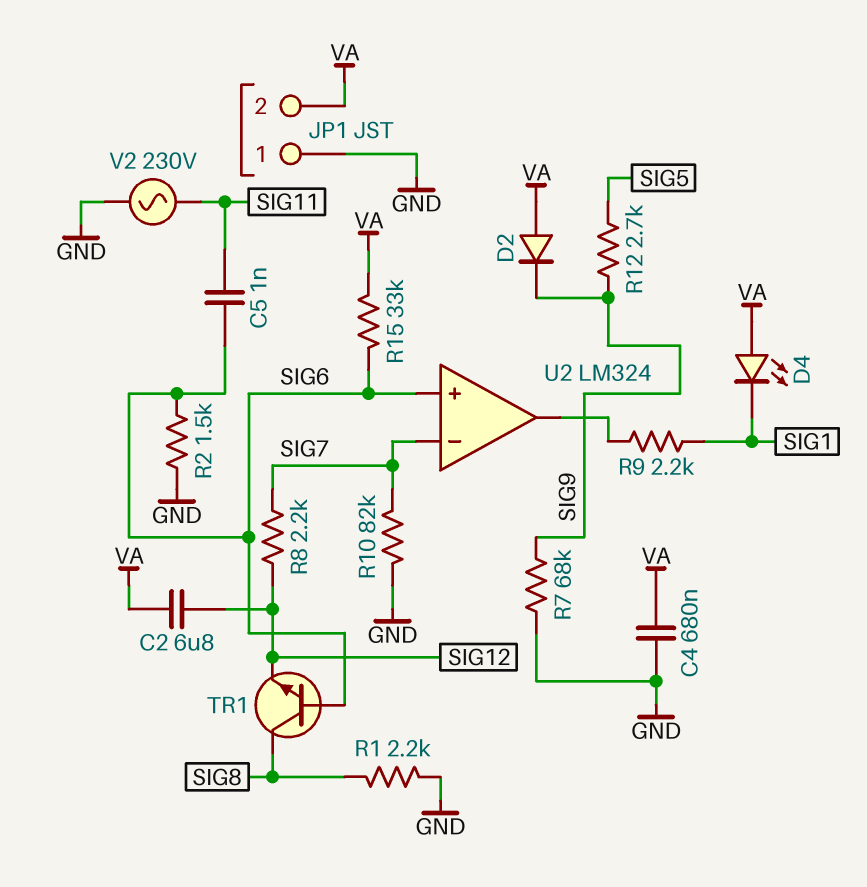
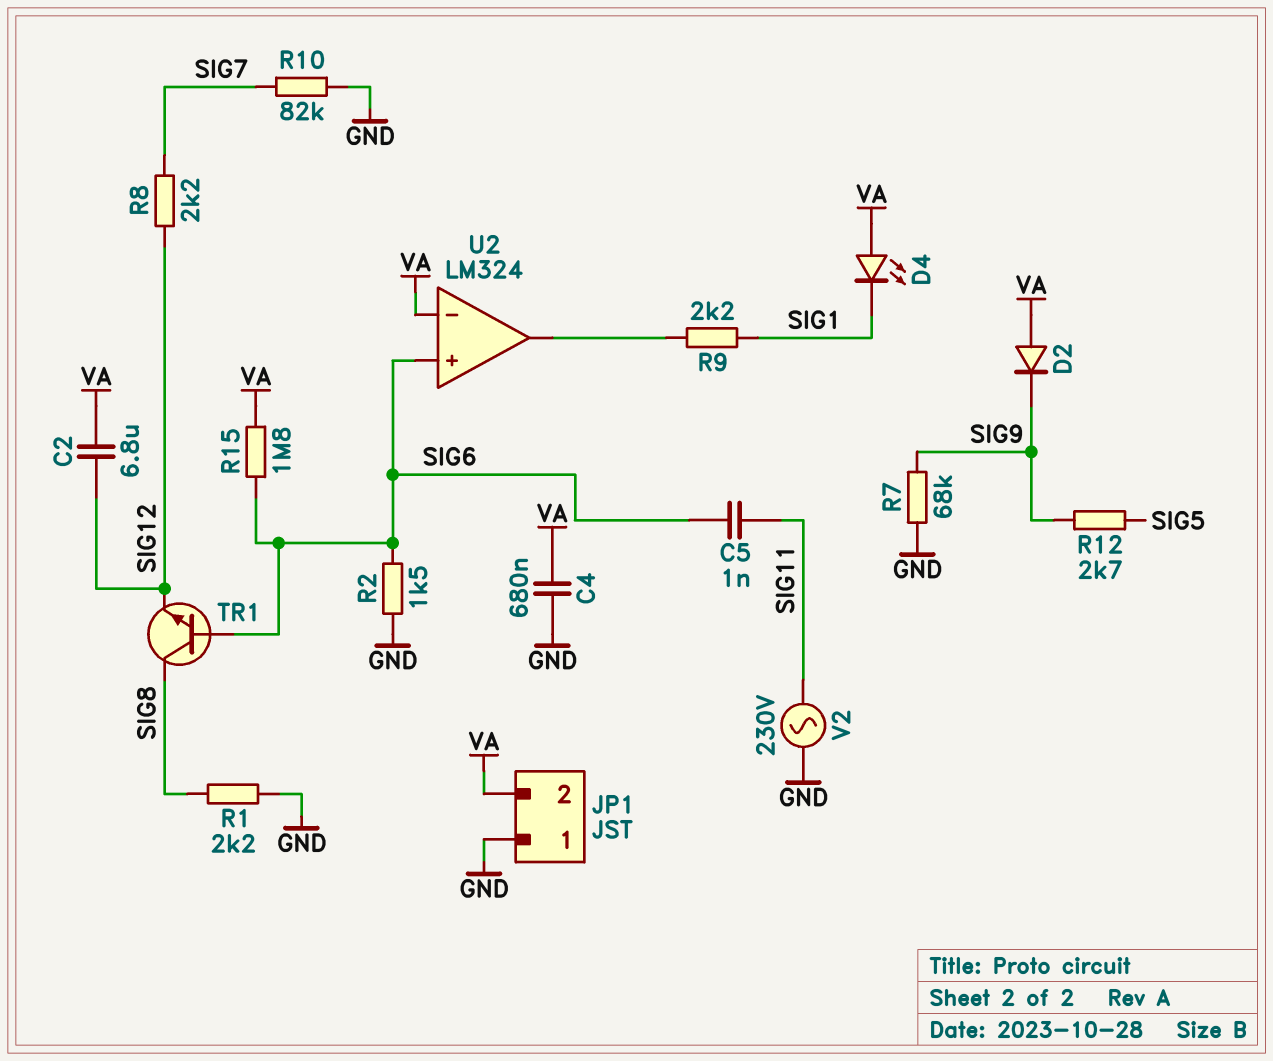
R15: 33k (SIG6, VA) -> 1.8M (SIG6, VA)
U2 pin in-: SIG7 -> VA

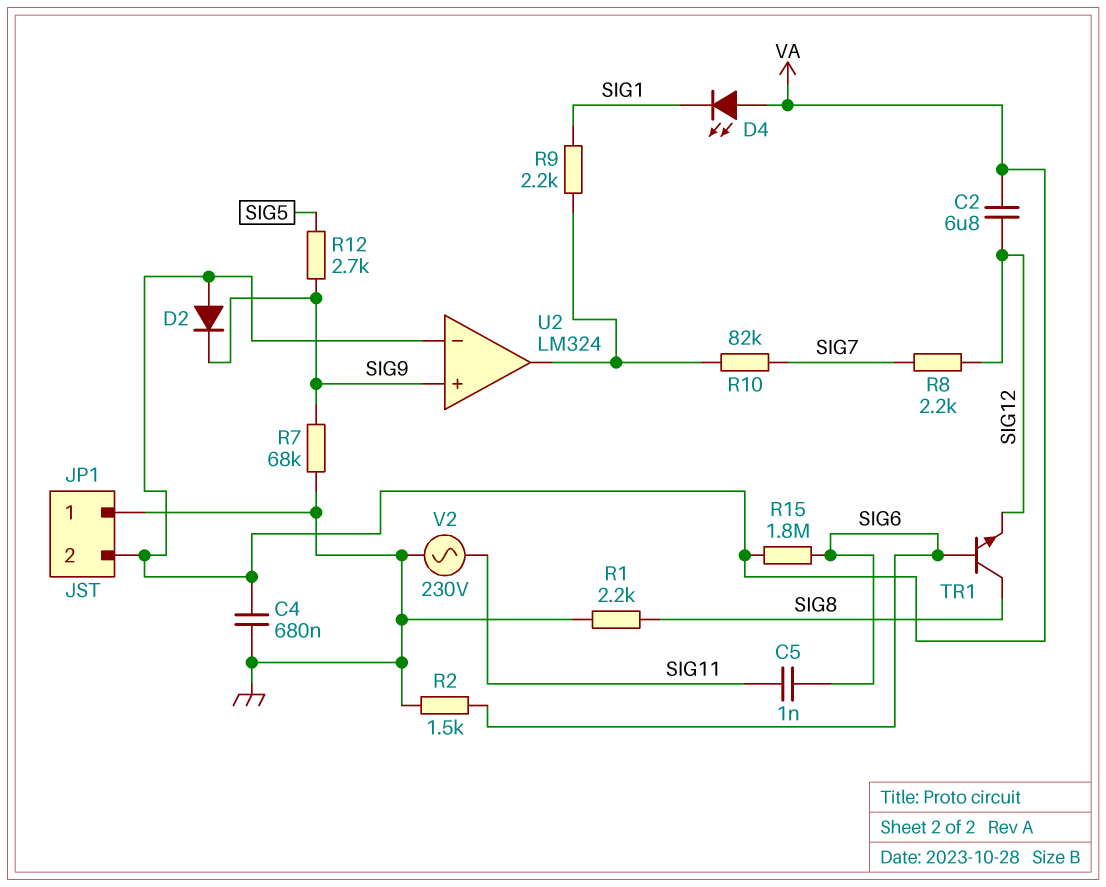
R10: 82k (GND, SIG7) -> 82k (SIG7, U2/out)
U2 pin in+: SIG6 -> SIG9

